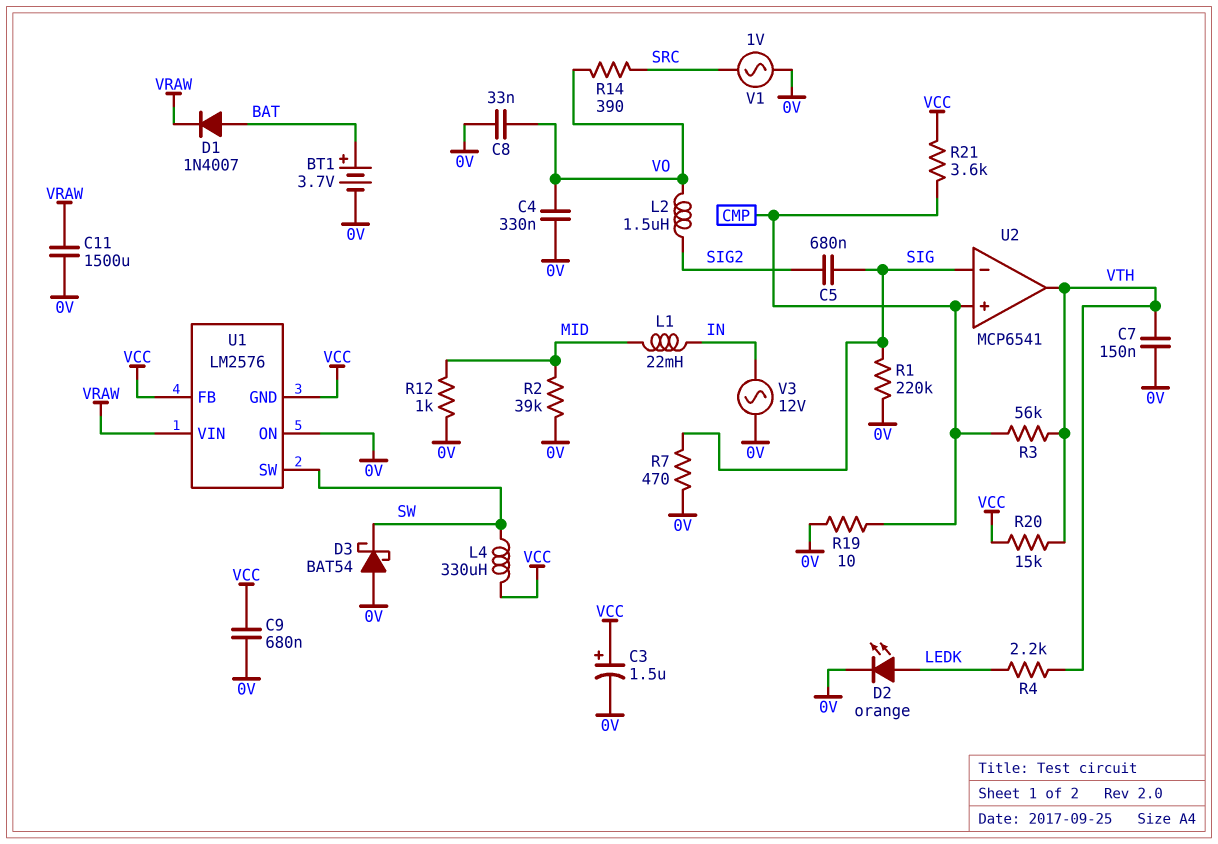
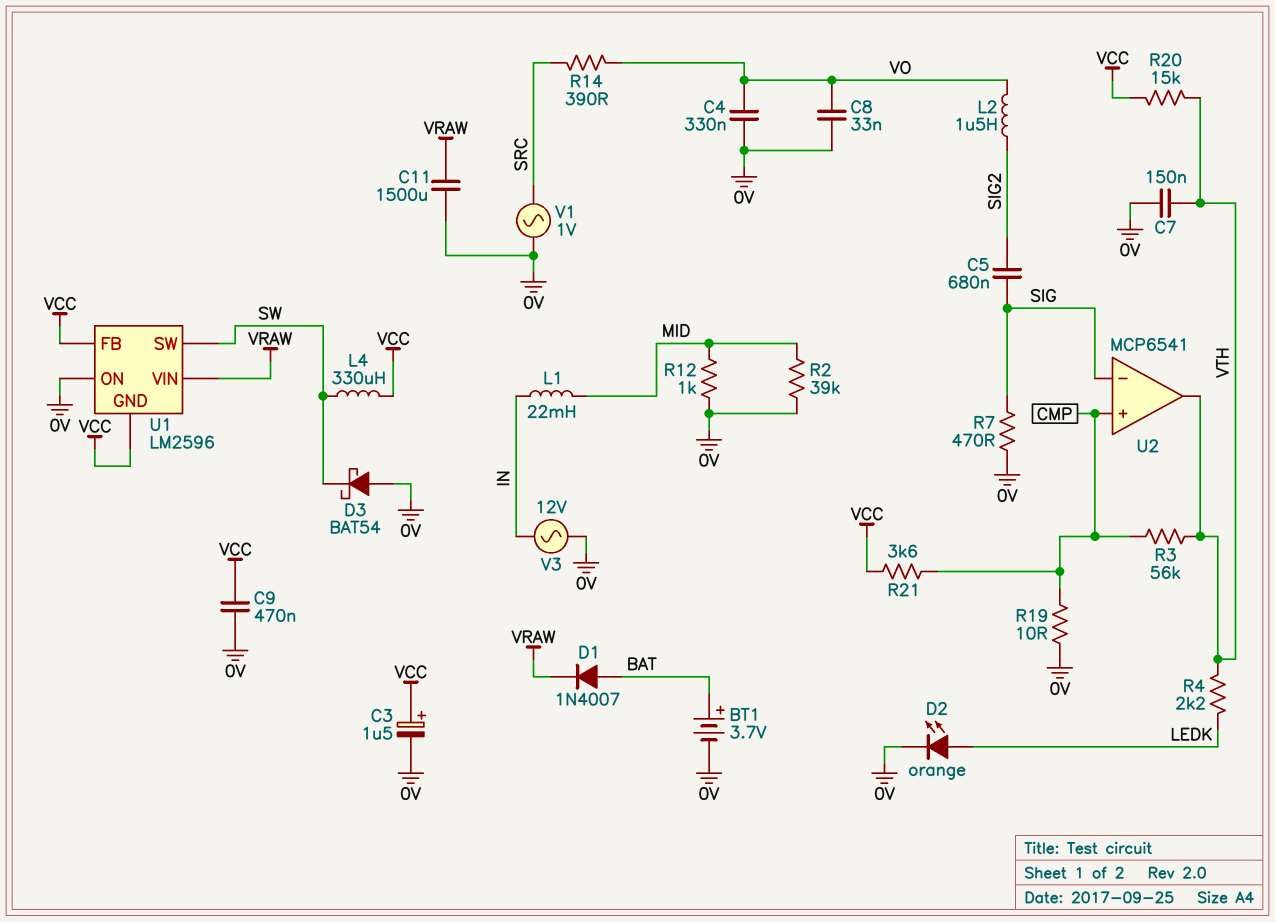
C9: 680nF (0V, VCC) -> 470nF (0V, VCC)
R1: 220k (0V, SIG) -> none
U1: LM2576 -> LM2596

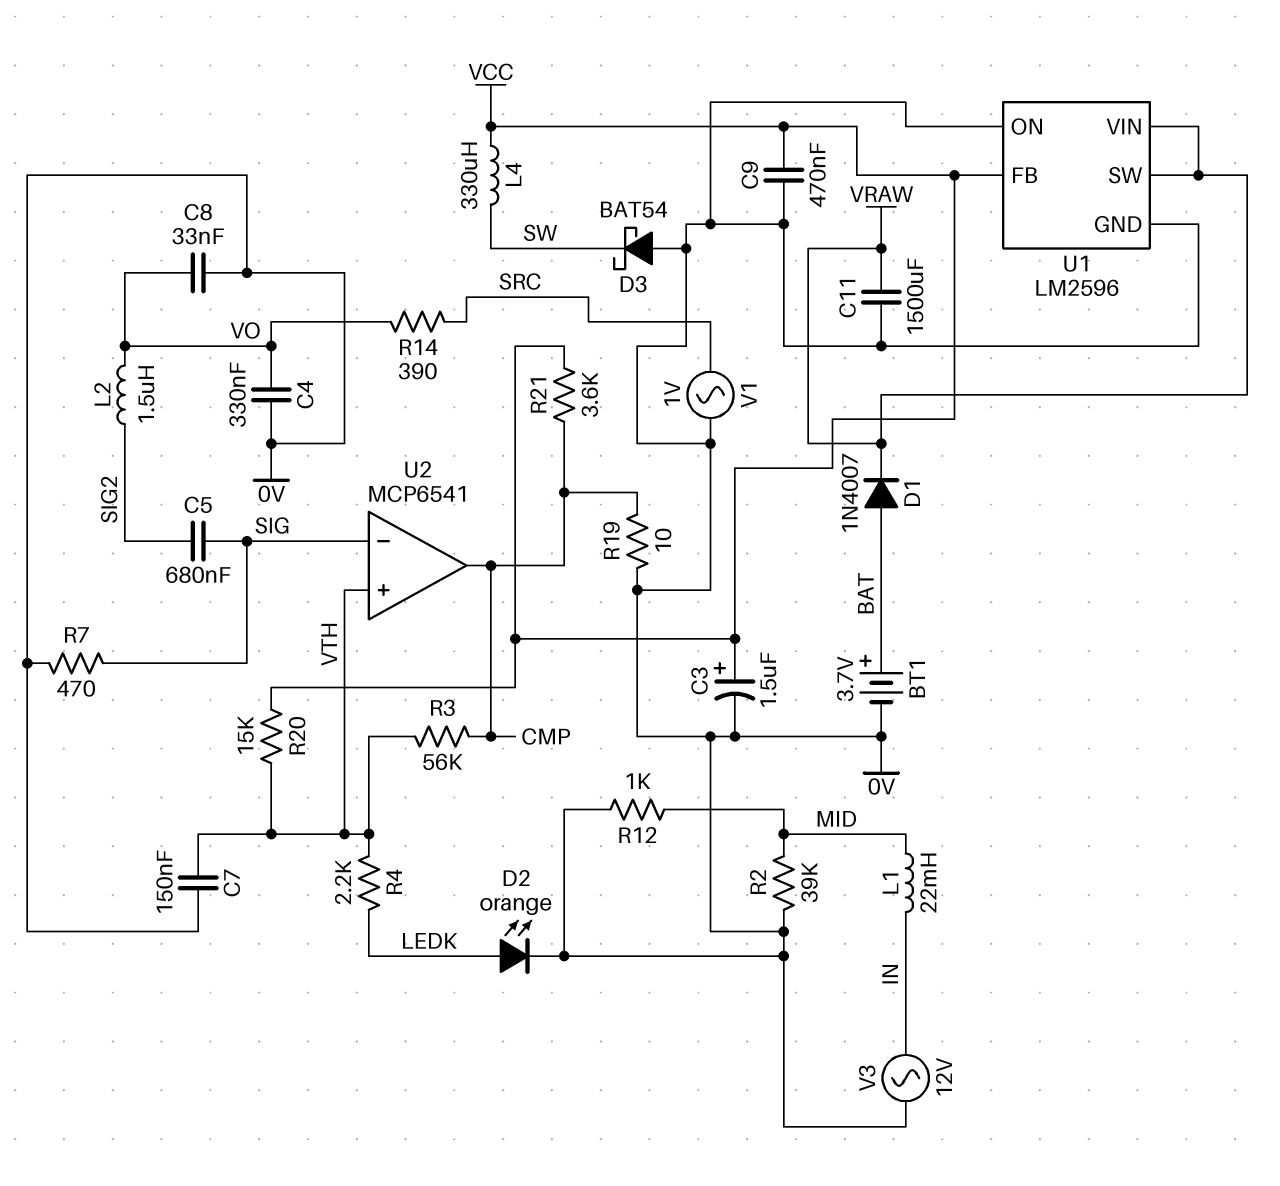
U1 pin GND: VCC -> 0V
U1 pin SW: SW -> VRAW
U2 pin in+: CMP -> VTH
U2 pin out: VTH -> CMP

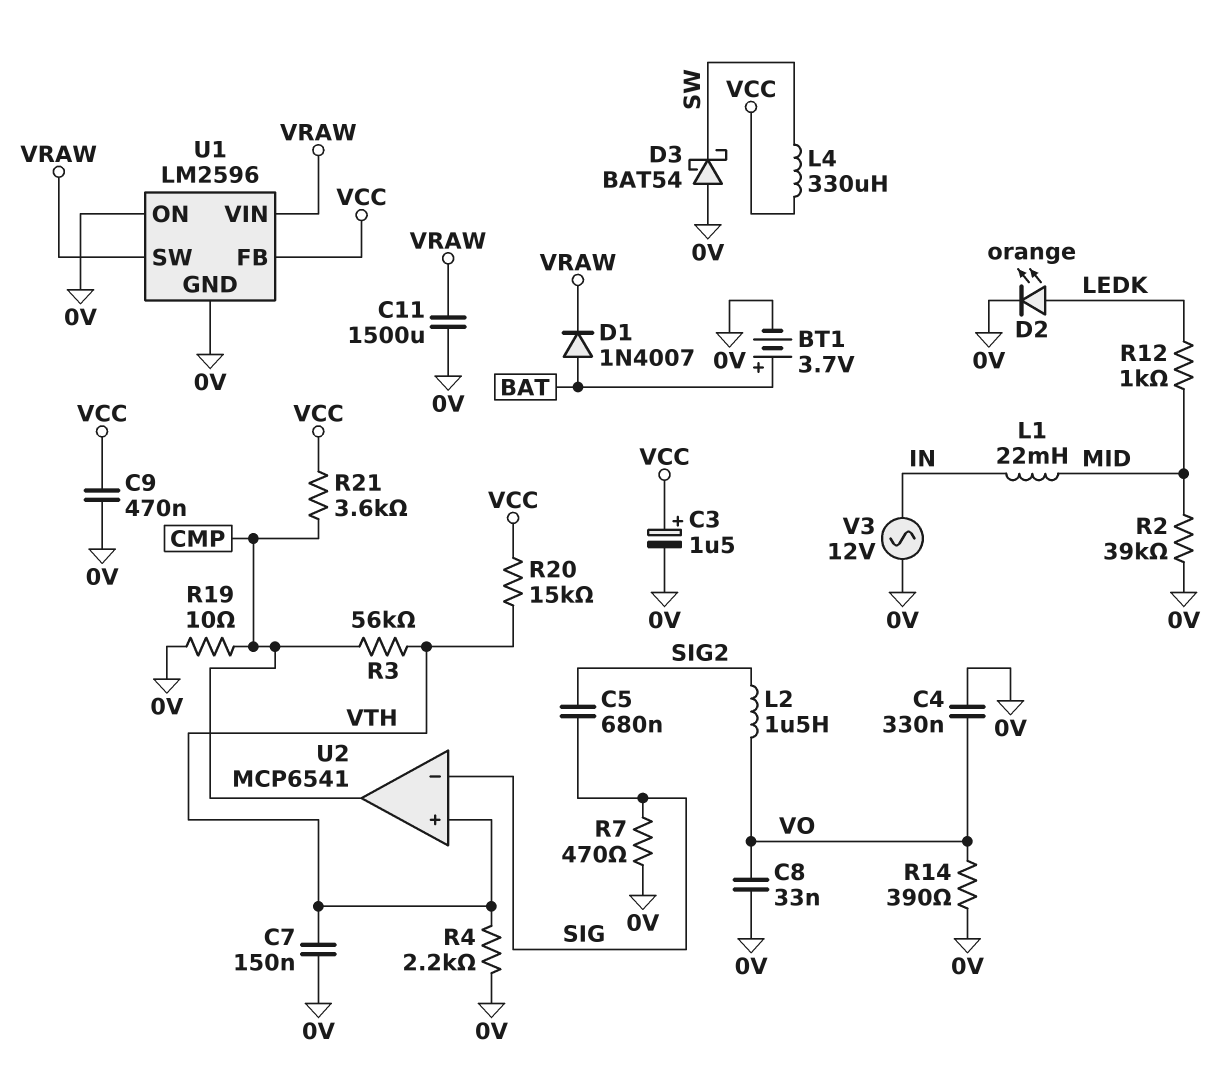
R4: 2.2k (LEDK, VTH) -> 2.2k (0V, VTH)
R12: 1k (0V, MID) -> 1k (LEDK, MID)
R14: 390 (SRC, VO) -> 390 (0V, VO)
V1: AC 1V (0V, SRC) -> none

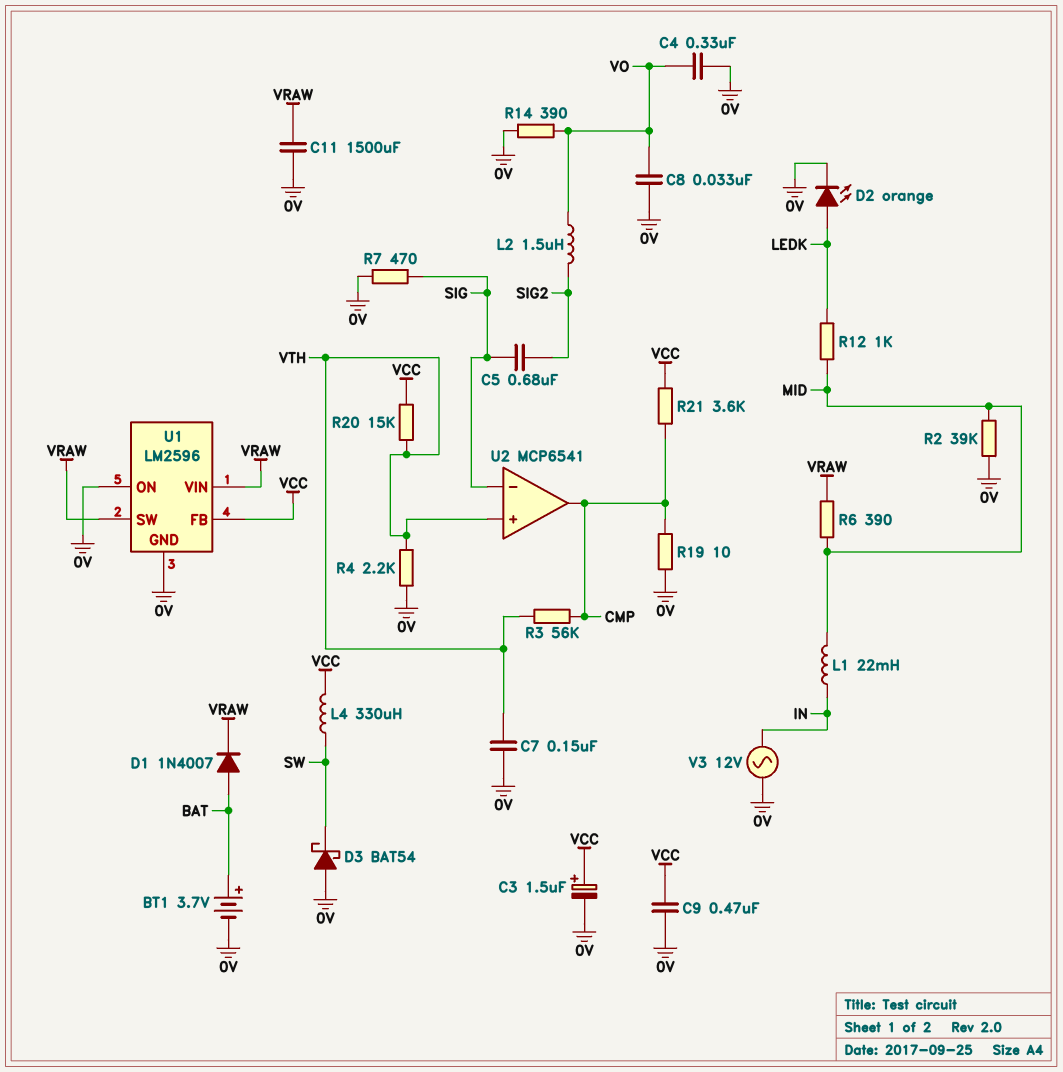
R6: none -> 390 (MID, VRAW)

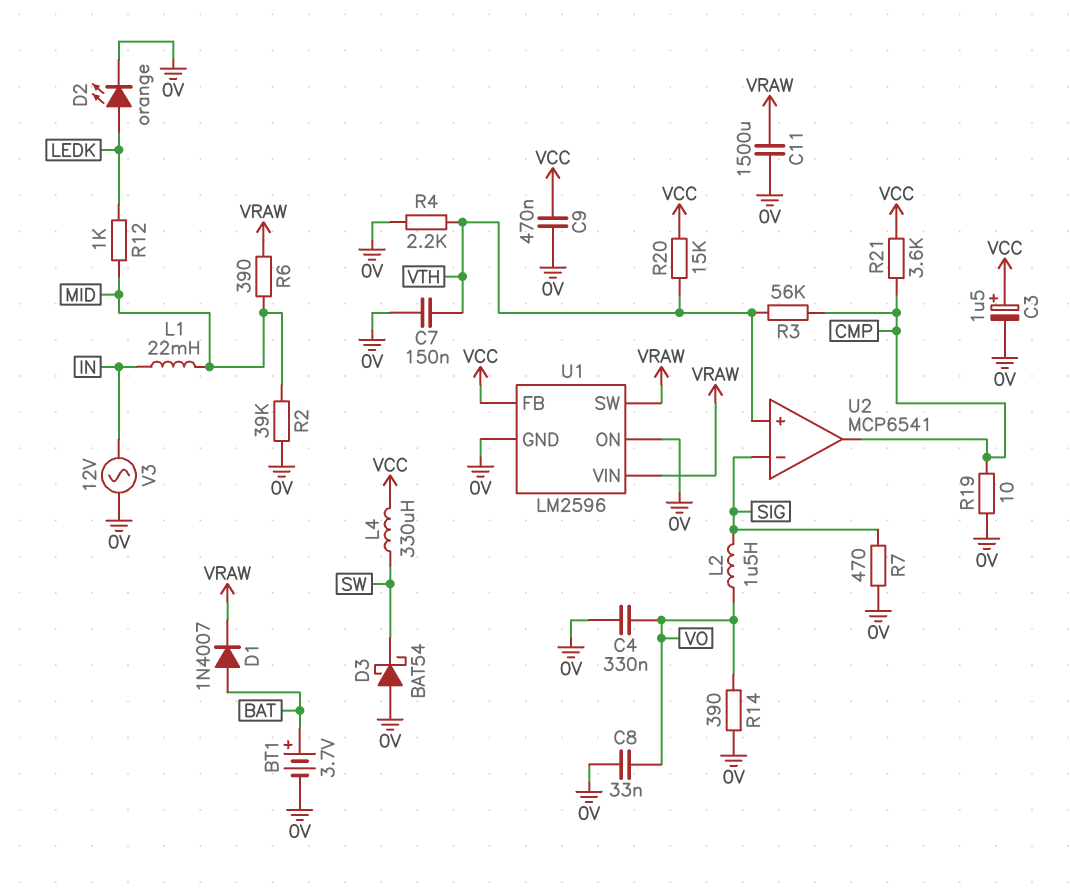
C5: 680nF (SIG, SIG2) -> none
L2: 1.5uH (SIG2, VO) -> 1.5uH (SIG, VO)

